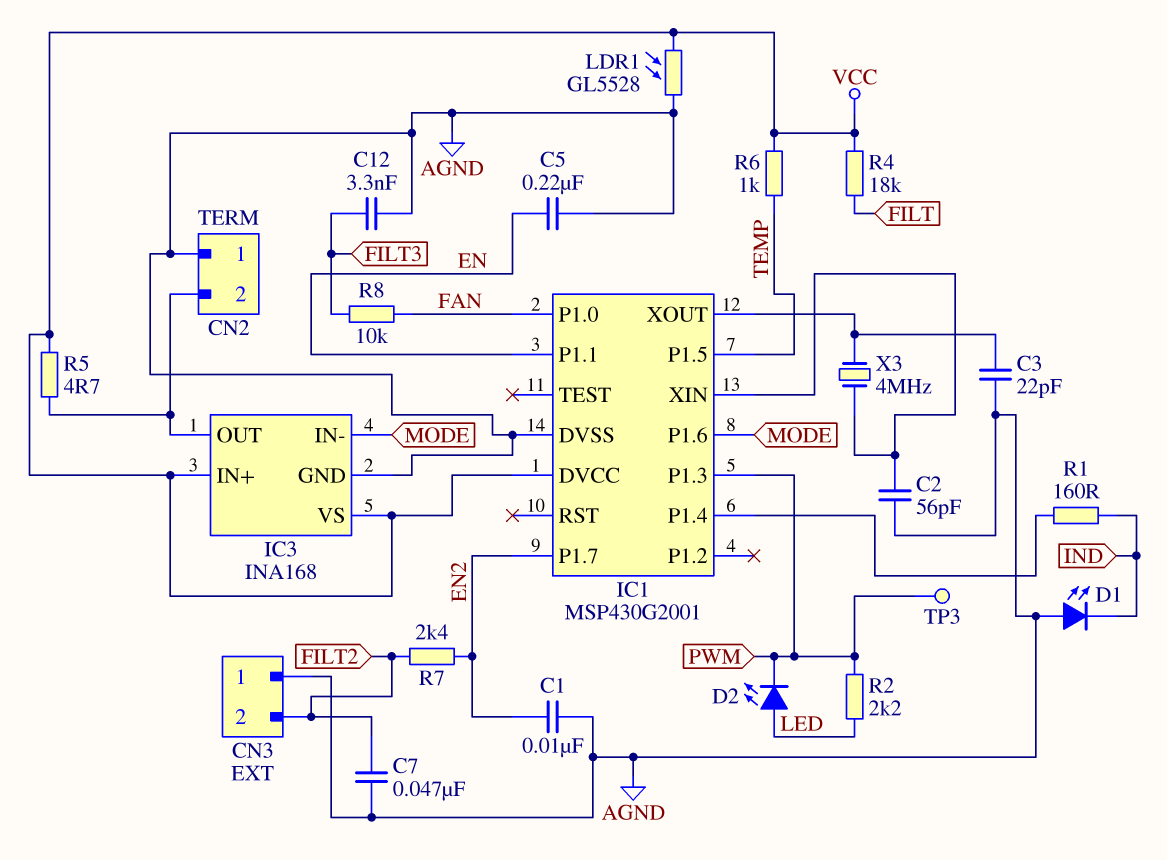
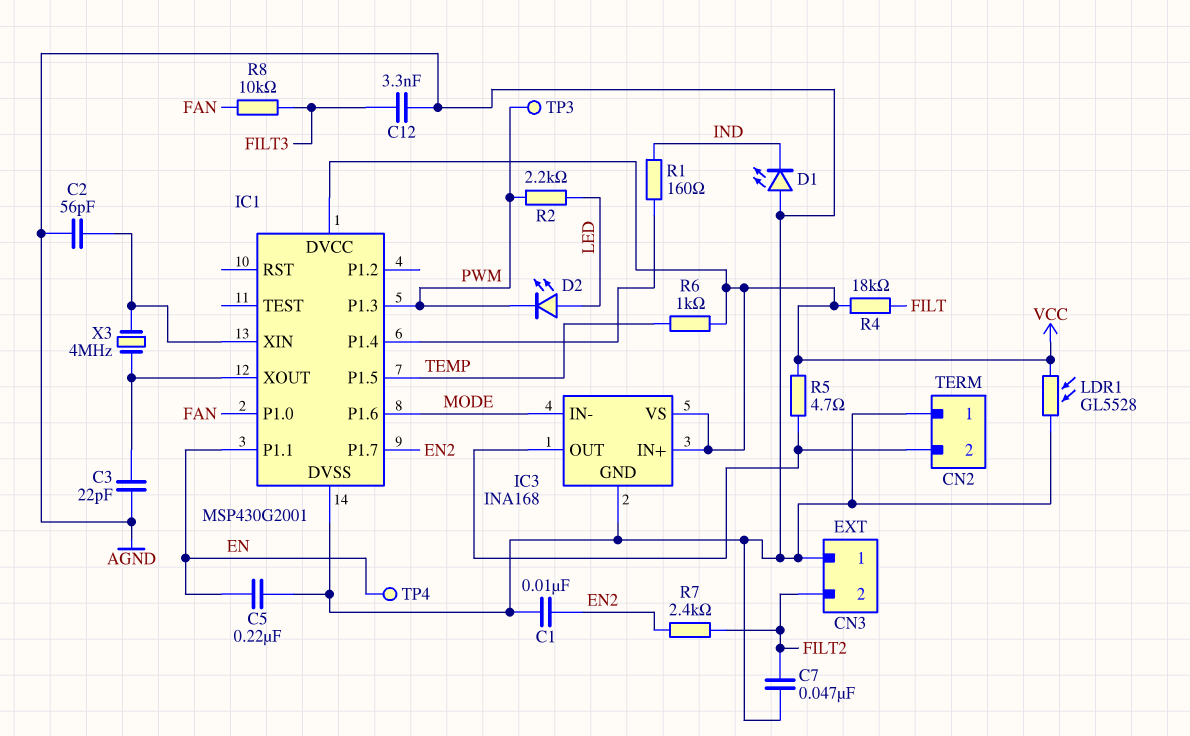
TP4: none -> test point (EN)

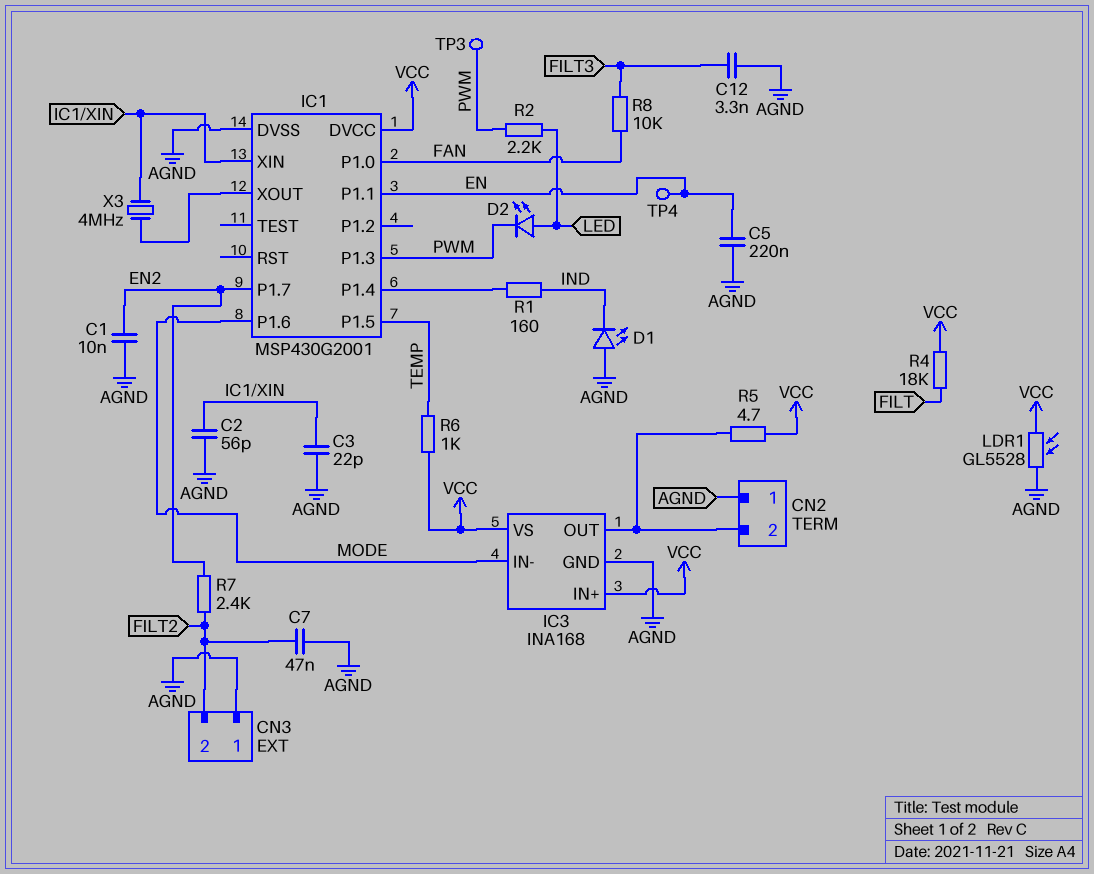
C3: 22pF (AGND, IC1/XOUT) -> 22pF (AGND, IC1/XIN)

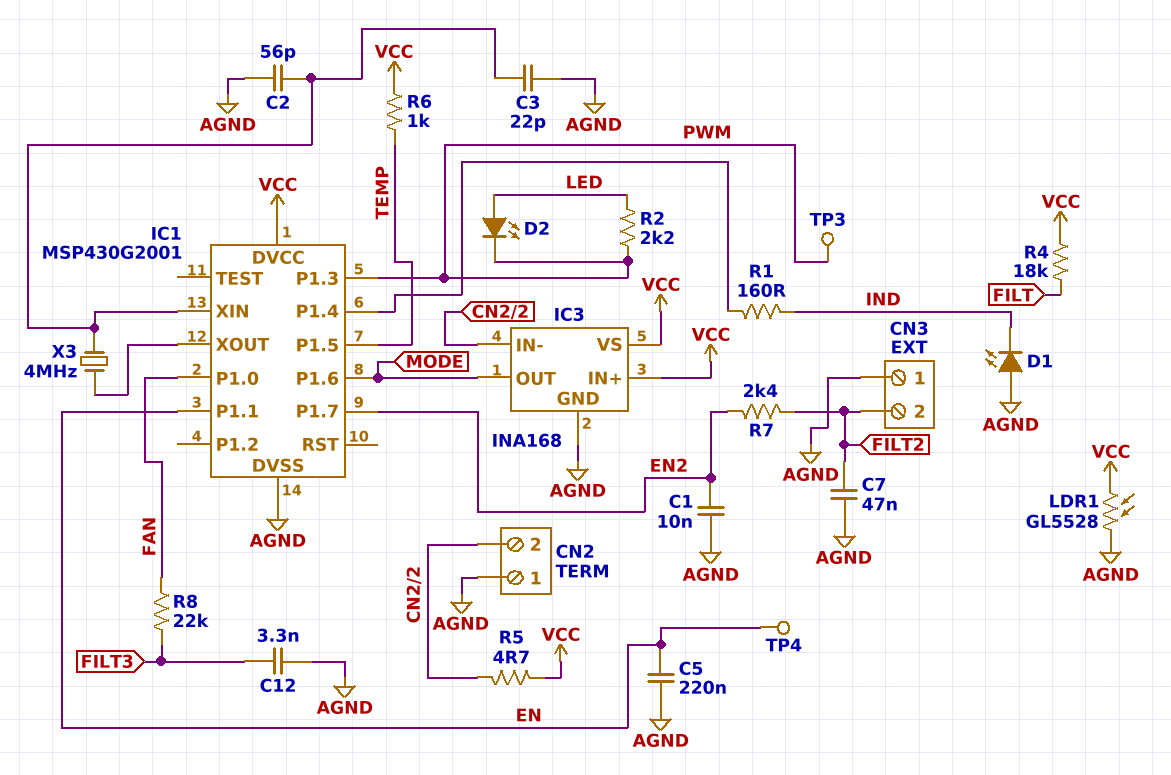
IC3 pin IN-: MODE -> CN2/2
IC3 pin OUT: CN2/2 -> MODE
R8: 10k (FAN, FILT3) -> 22k (FAN, FILT3)

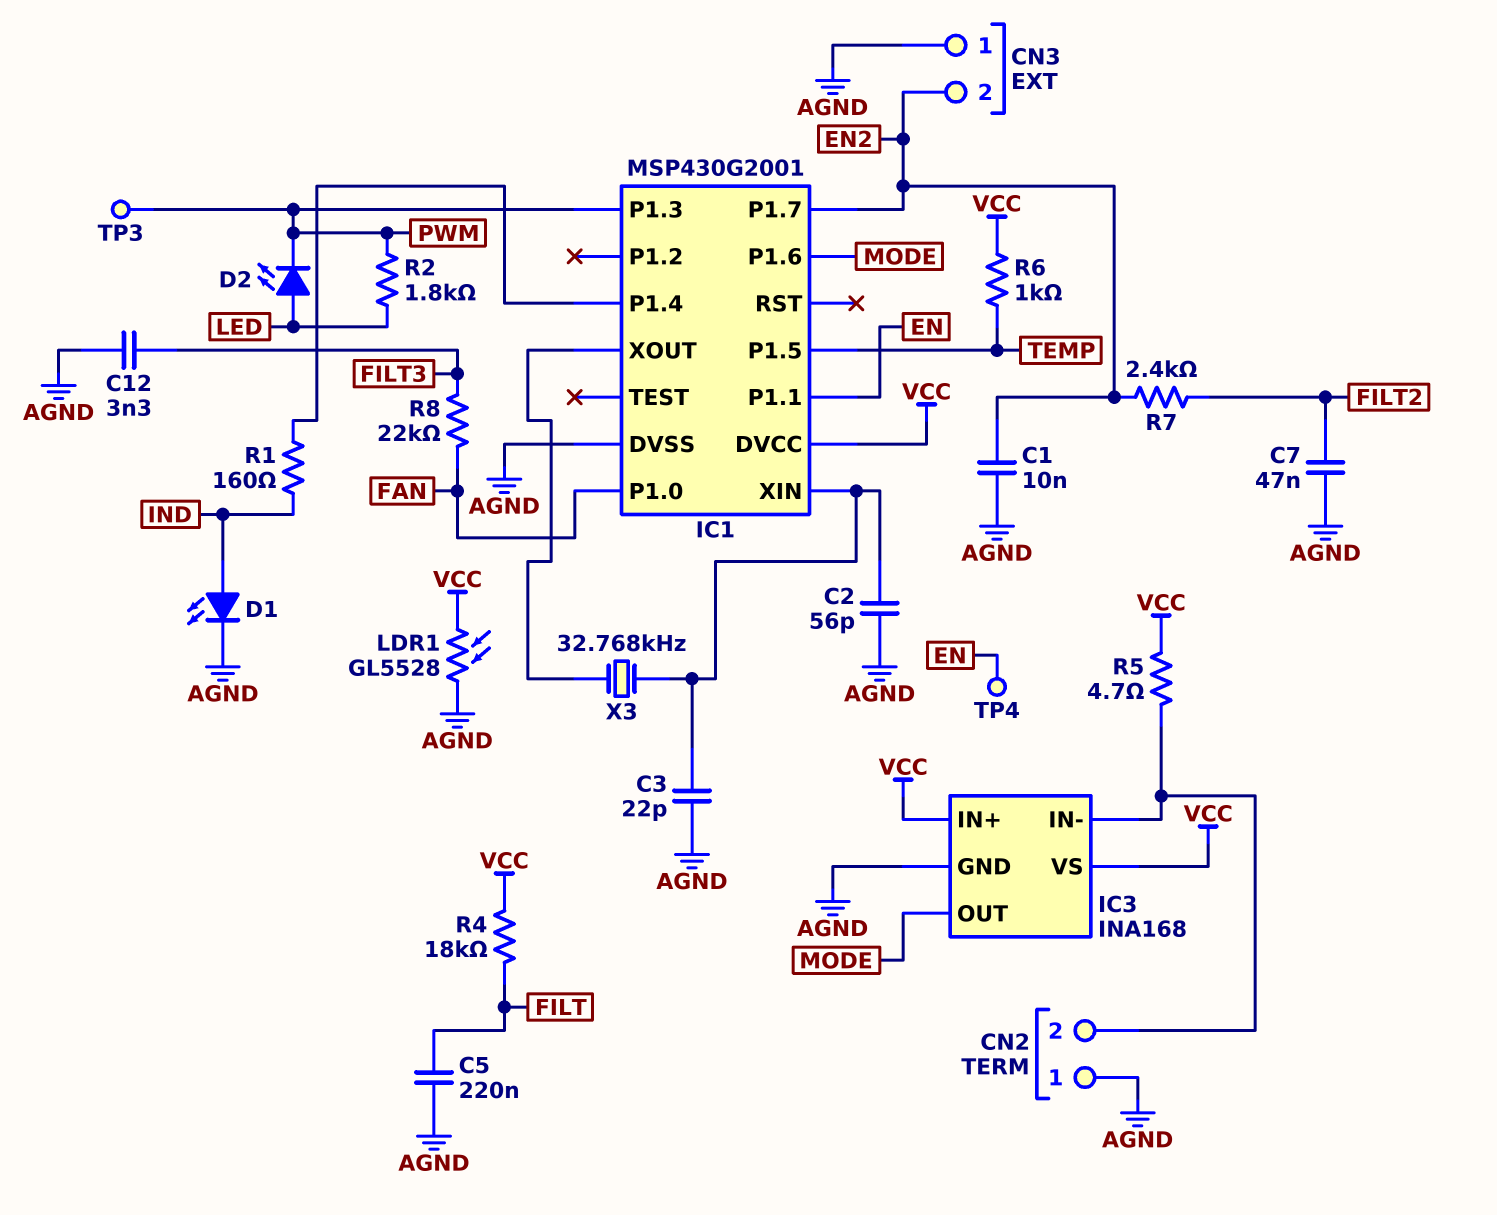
C5: 220nF (AGND, EN) -> 220nF (AGND, FILT)
CN3 pin 2: FILT2 -> EN2
D1: LED (A AGND, K IND) -> LED (A IND, K AGND)
R2: 2.2k (LED, PWM) -> 1.8k (LED, PWM)
X3: 4MHz (IC1/XIN, IC1/XOUT) -> 32.768kHz (IC1/XIN, IC1/XOUT)

